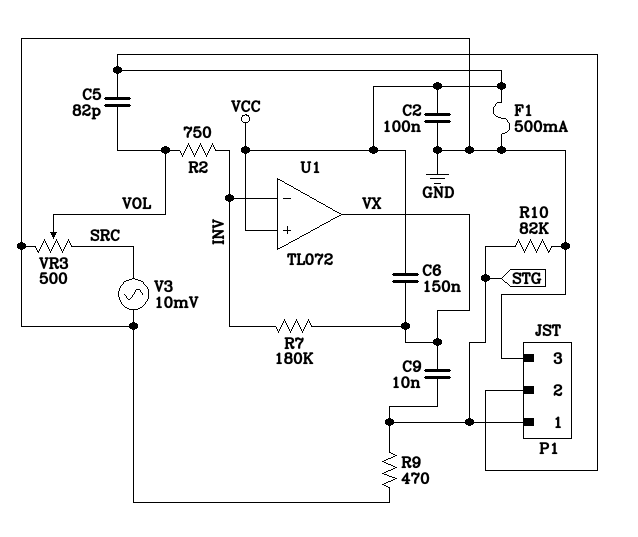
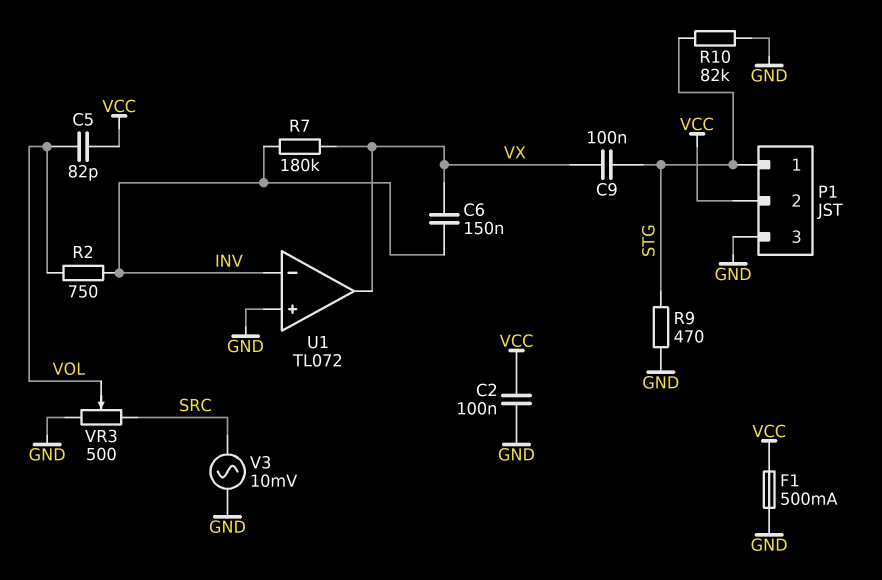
C6: 150nF (VCC, VX) -> 150nF (INV, VX)
C9: 10nF (STG, VX) -> 100nF (STG, VX)
U1 pin in+: VCC -> GND

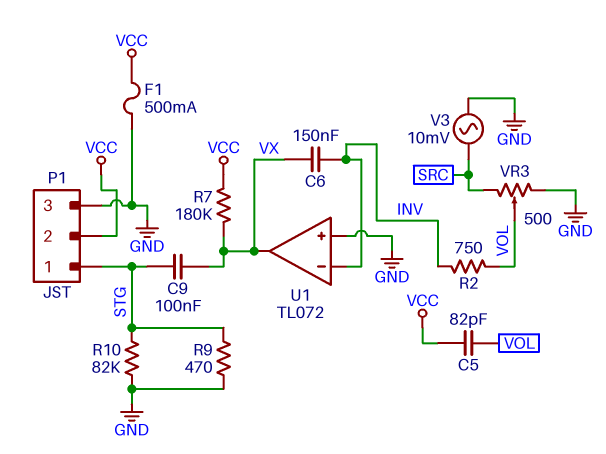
C2: 100nF (GND, VCC) -> none
R7: 180k (INV, VX) -> 180k (VCC, VX)

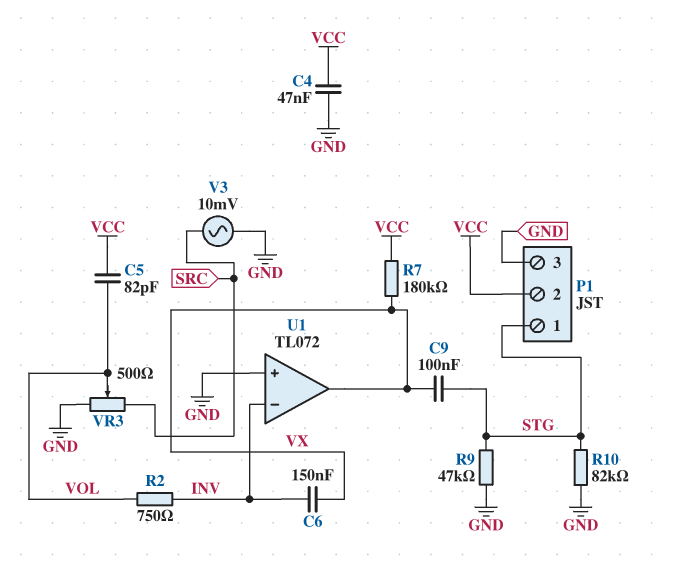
C4: none -> 47nF (GND, VCC)
F1: 500mA (GND, VCC) -> none
R9: 470 (GND, STG) -> 47k (GND, STG)

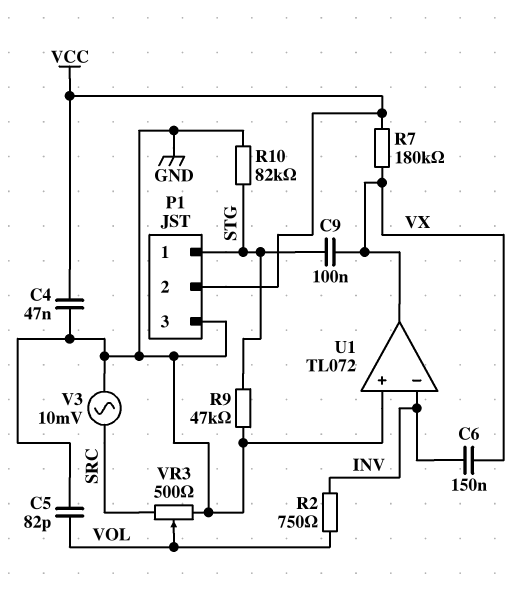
C5: 82pF (VCC, VOL) -> 82pF (GND, VOL)

